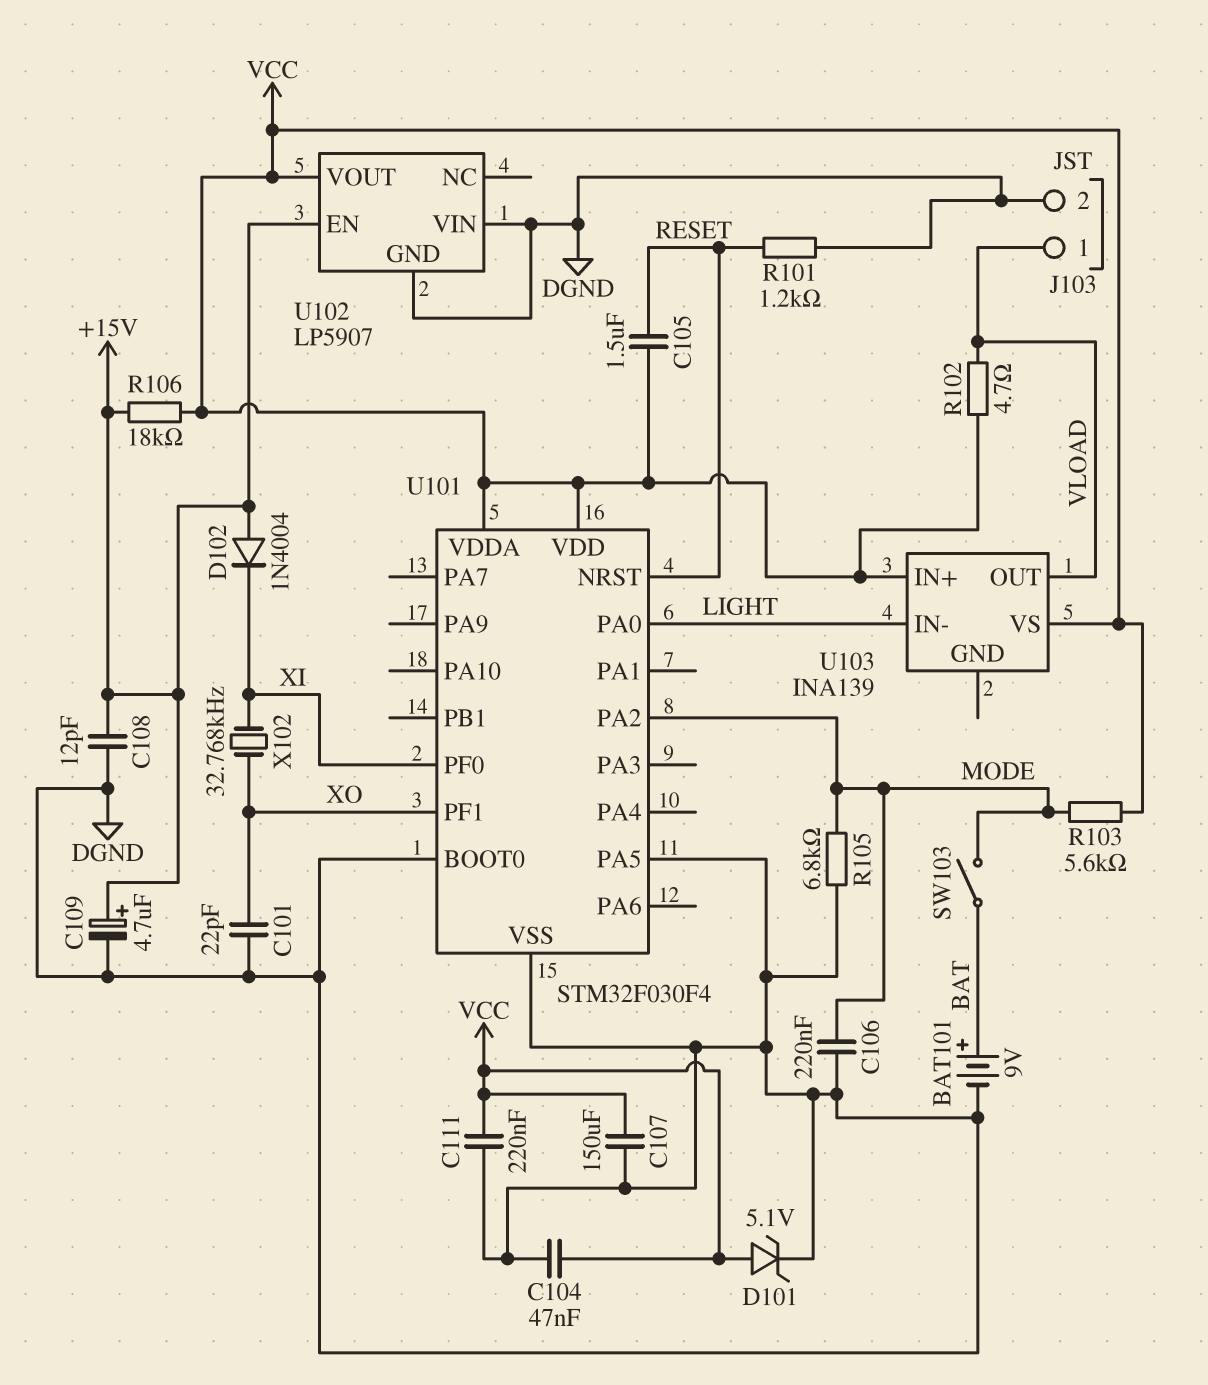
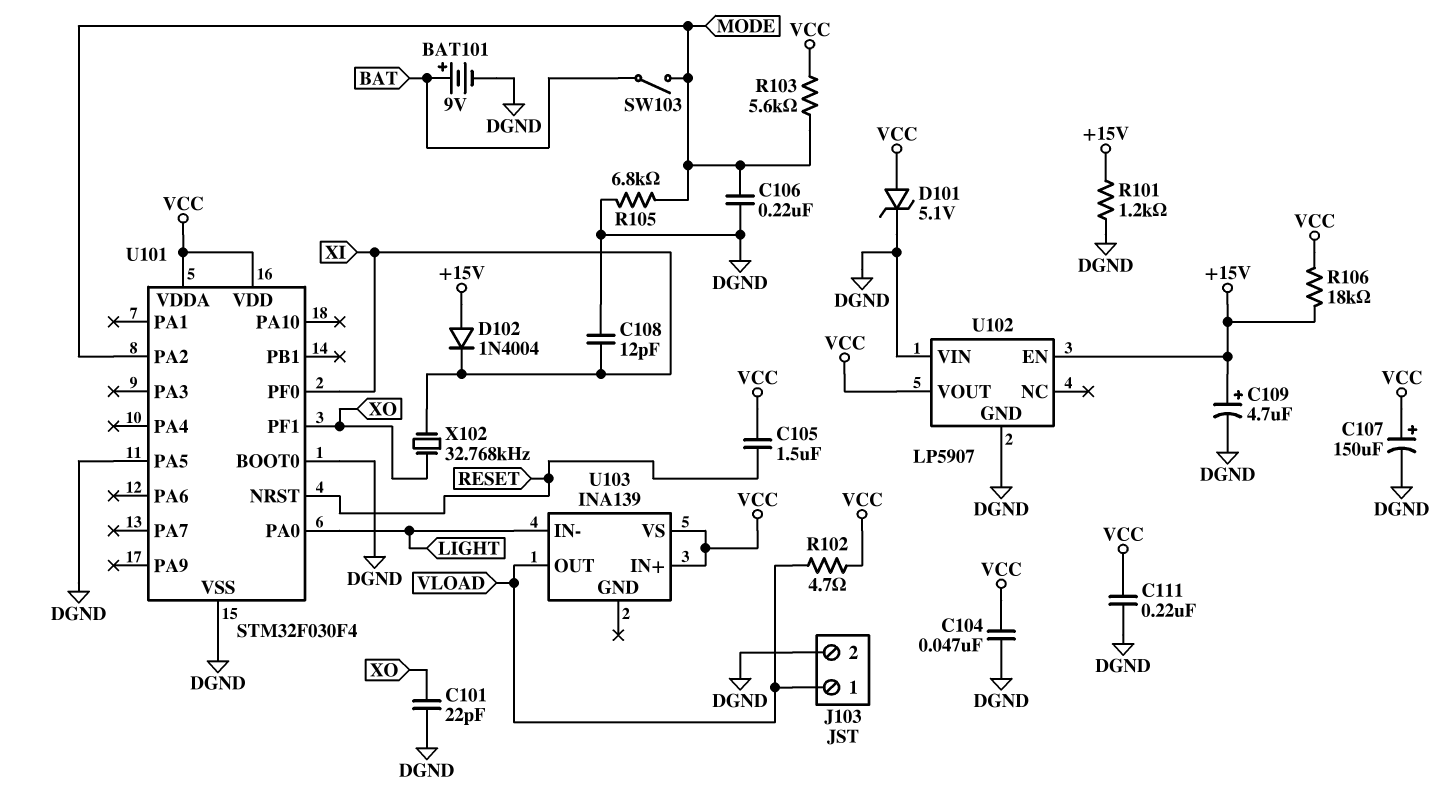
C107: 150uF (DGND, VCC) -> 150uF (plus VCC, minus DGND)
C108: 12pF (+15V, DGND) -> 12pF (DGND, XI)
R101: 1.2k (DGND, RESET) -> 1.2k (+15V, DGND)

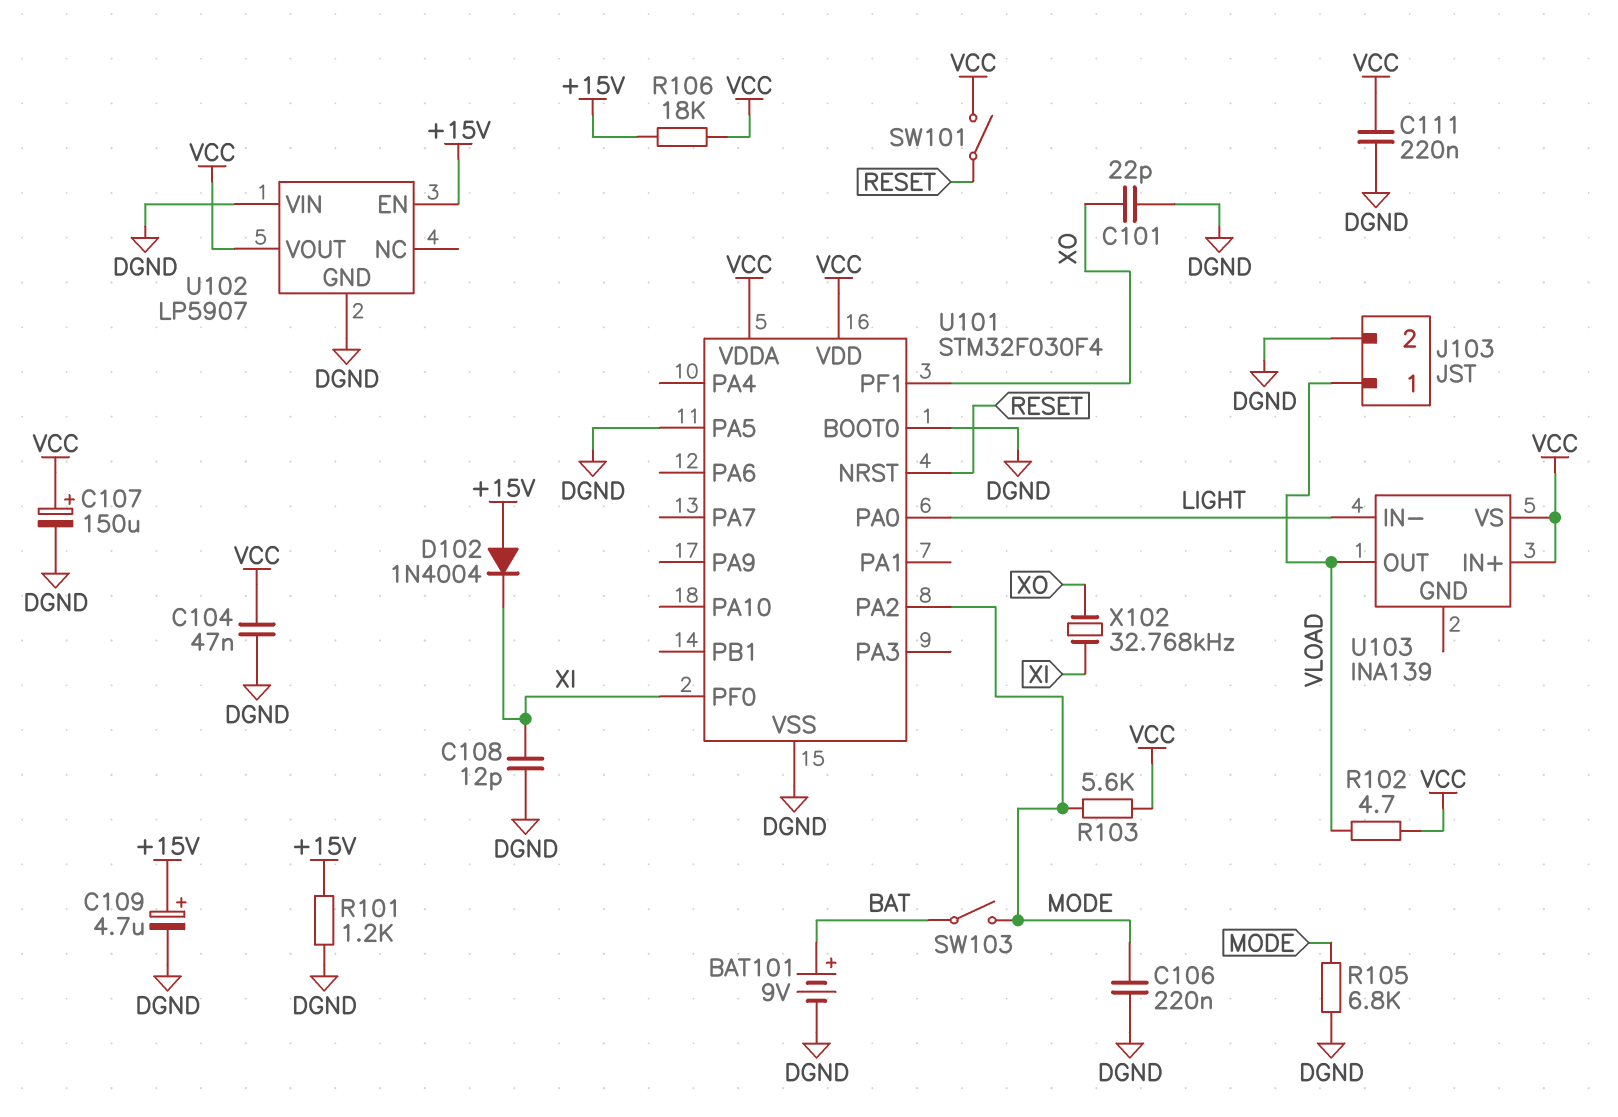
C105: 1.5uF (RESET, VCC) -> none
D101: zener 5.1V (A VCC, K DGND) -> none
SW101: none -> switch (RESET, VCC)

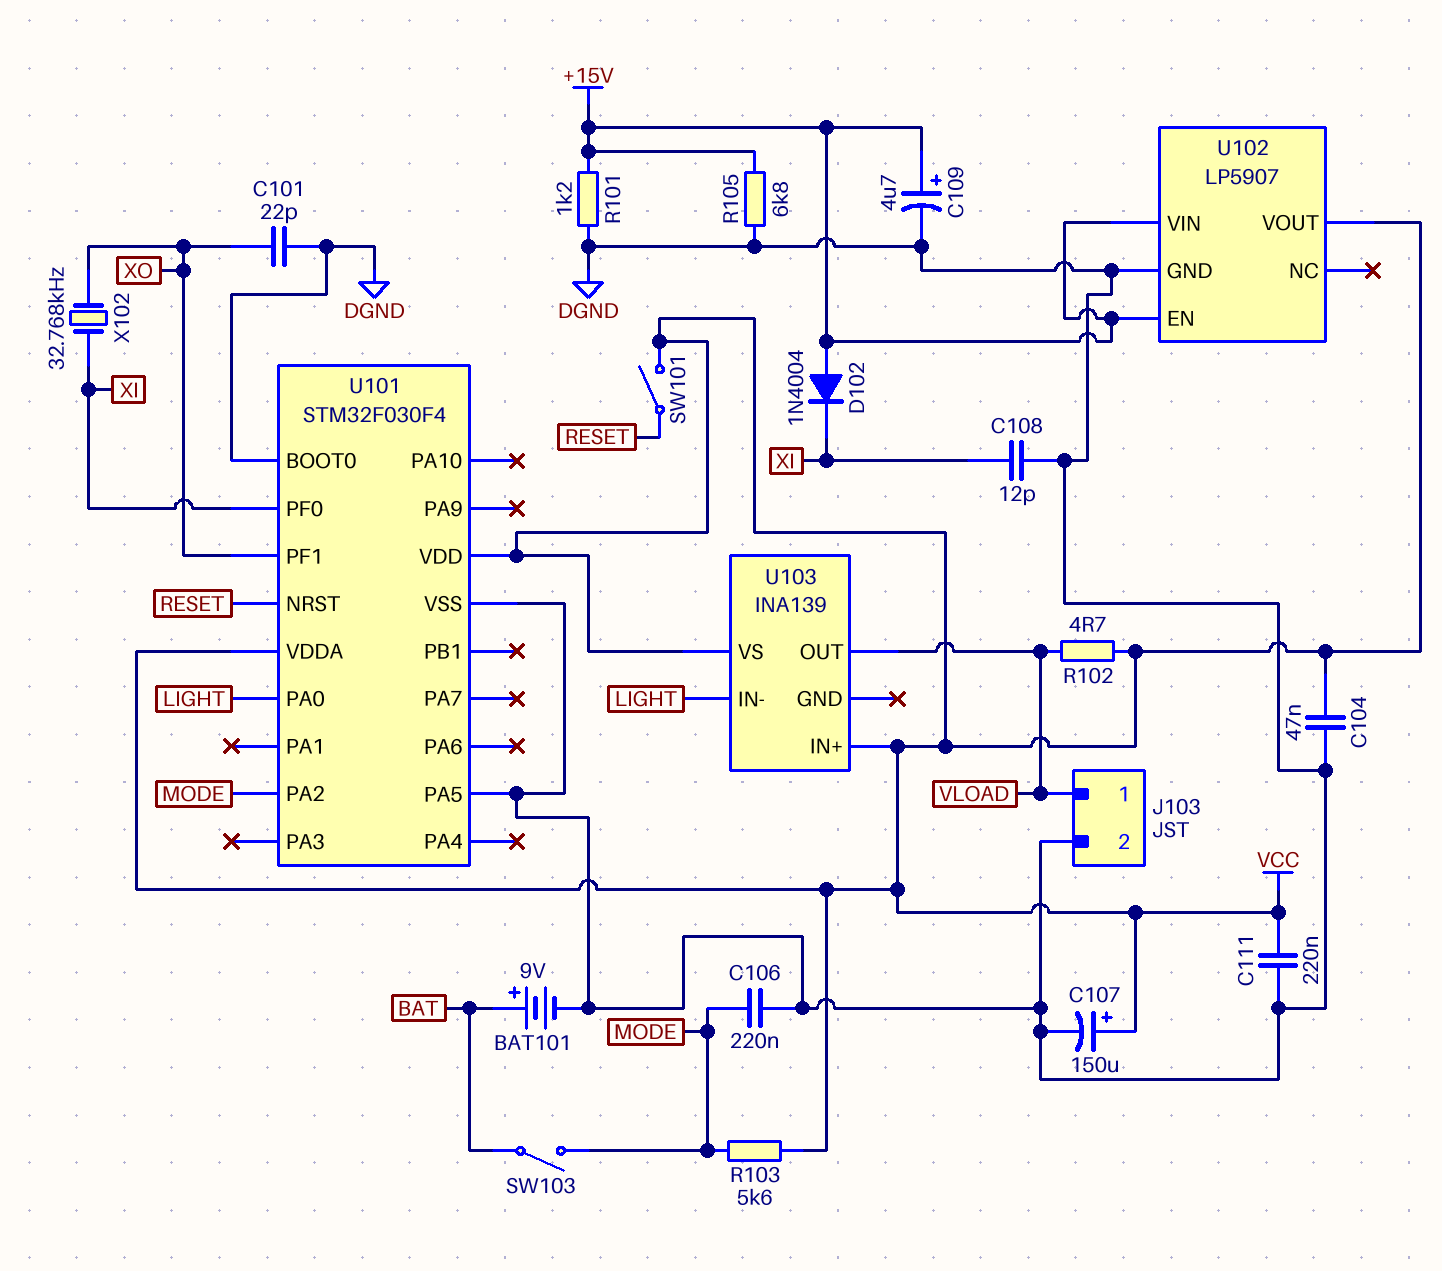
R105: 6.8k (DGND, MODE) -> 6.8k (+15V, DGND)
R106: 18k (+15V, VCC) -> none
U102 pin VIN: DGND -> +15V

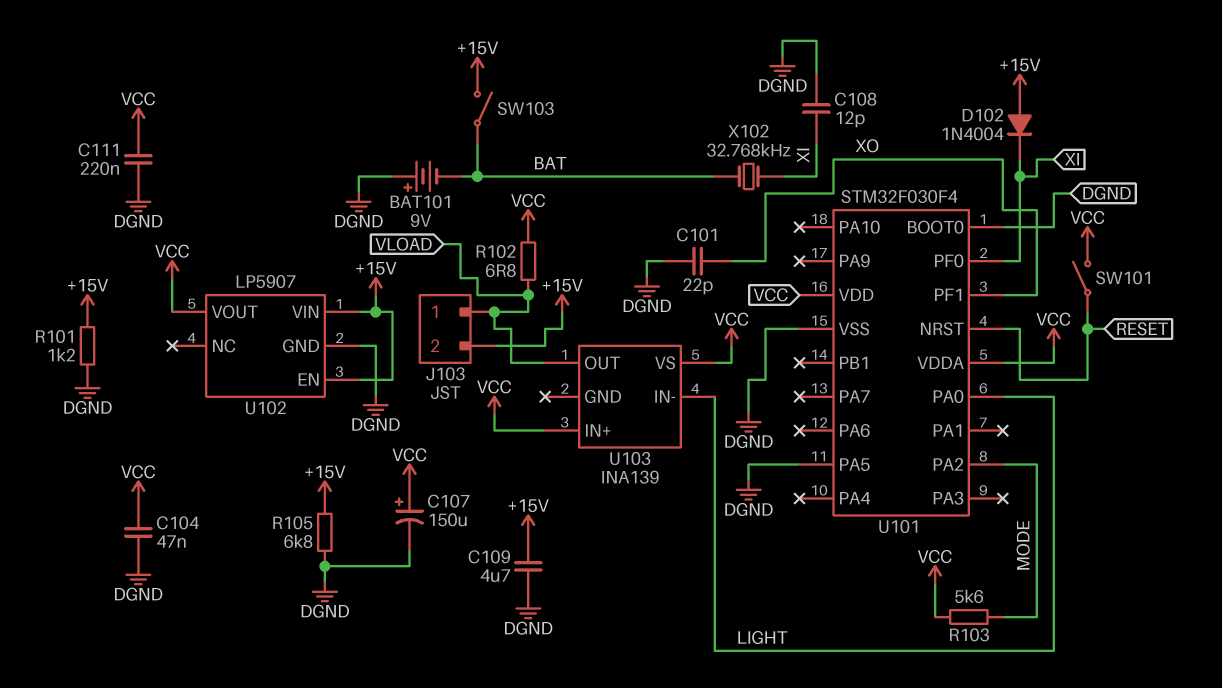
BAT101: 9V (plus BAT, minus DGND) -> 9V (plus DGND, minus BAT)
C106: 220nF (DGND, MODE) -> none
C109: 4.7uF (plus +15V, minus DGND) -> 4.7uF (+15V, DGND)
J103 pin 2: DGND -> +15V
R102: 4.7 (VCC, VLOAD) -> 6.8 (VCC, VLOAD)
SW103: switch (BAT, MODE) -> switch (+15V, BAT)
X102: 32.768kHz (XI, XO) -> 32.768kHz (BAT, XI)

